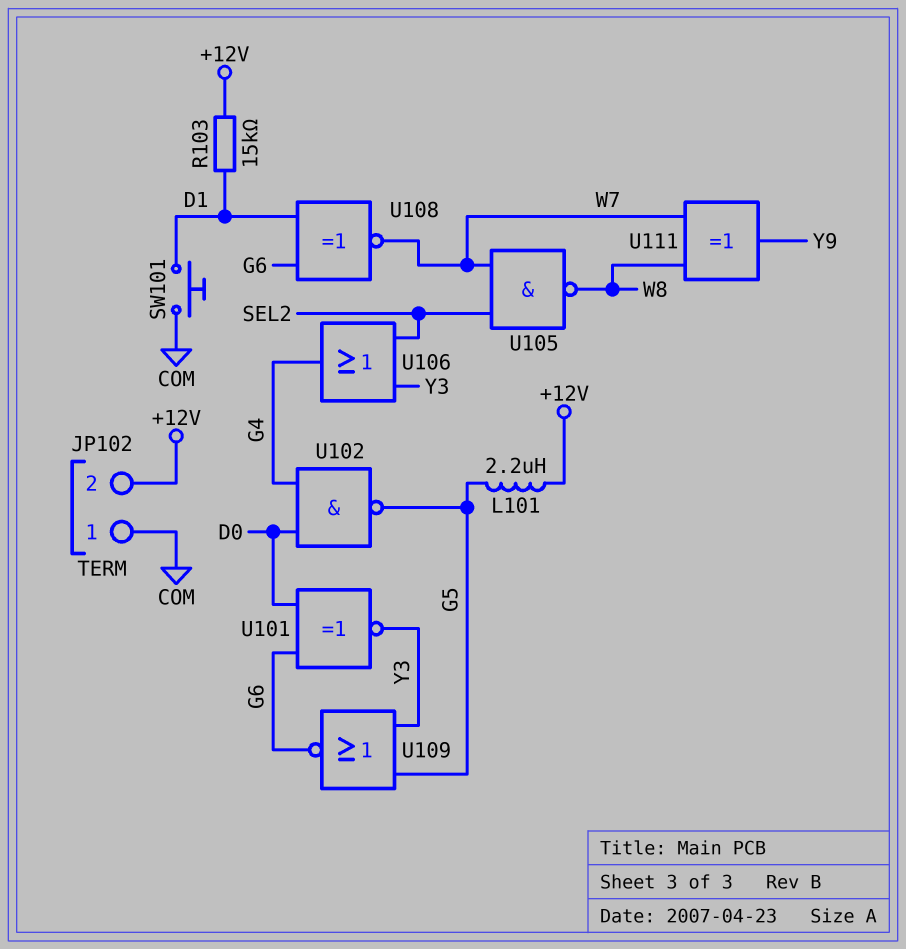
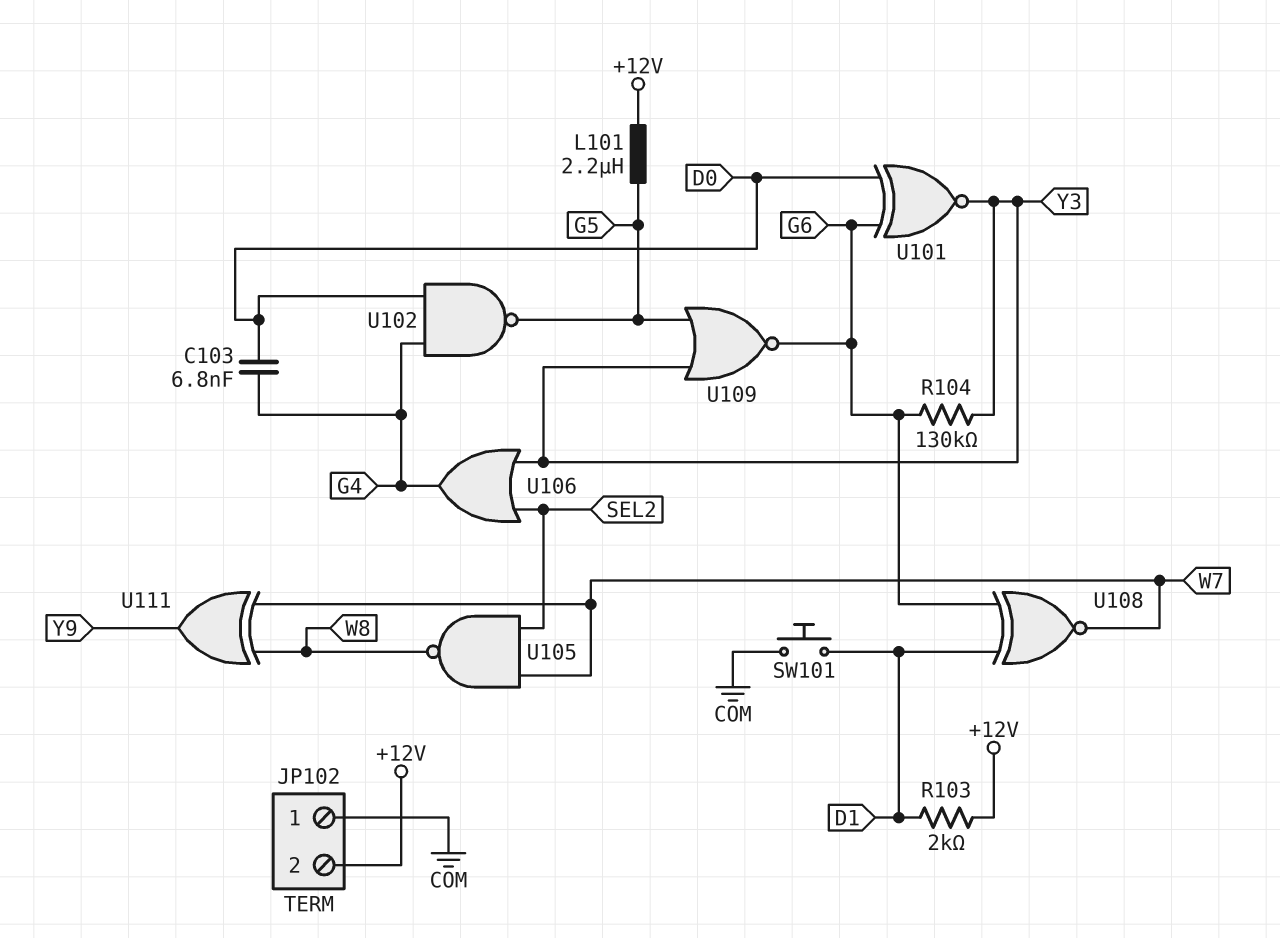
C103: none -> 6.8nF (D0, G4)
R103: 15k (+12V, D1) -> 2k (+12V, D1)
R104: none -> 130k (G6, Y3)

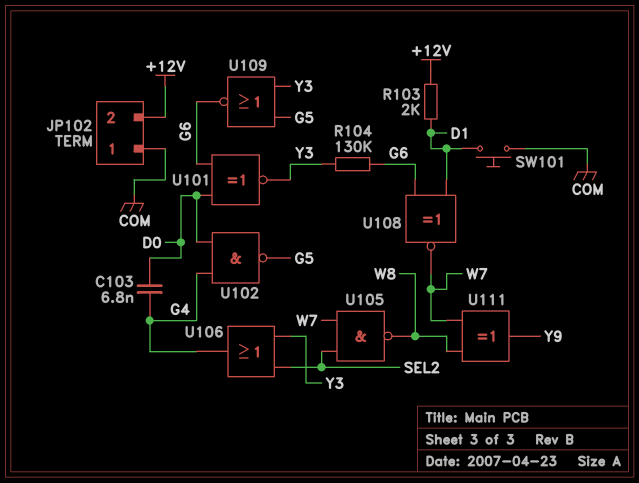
L101: 2.2uH (+12V, G5) -> none

